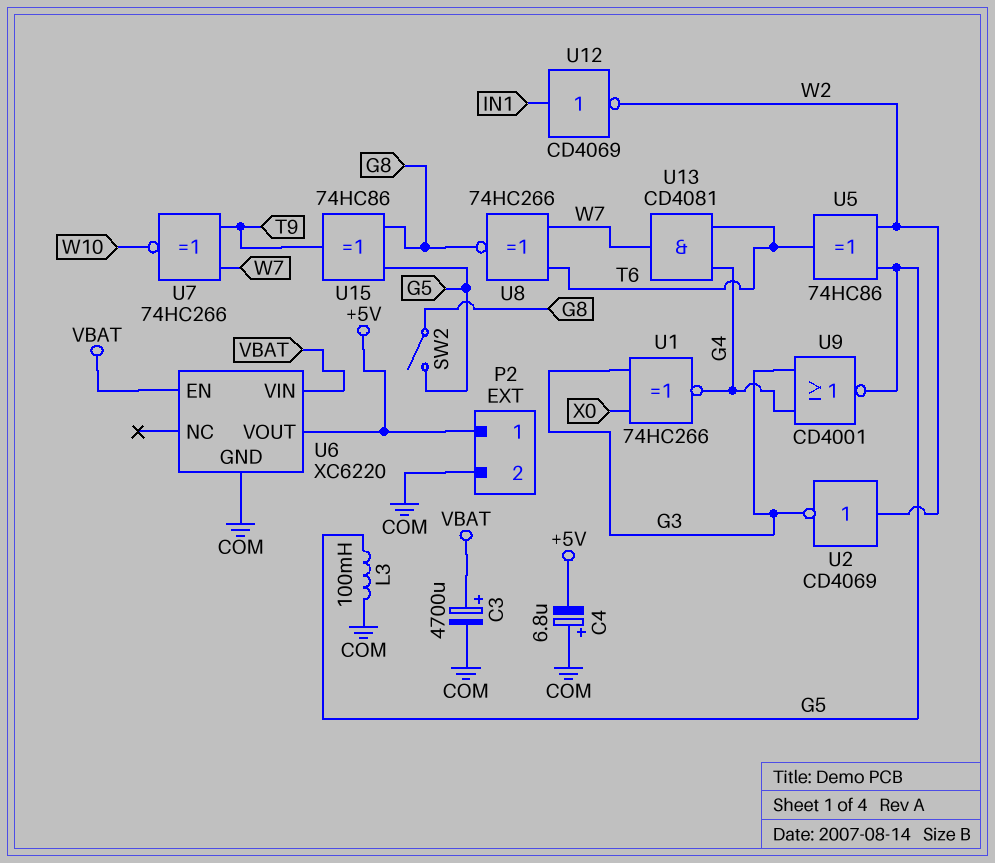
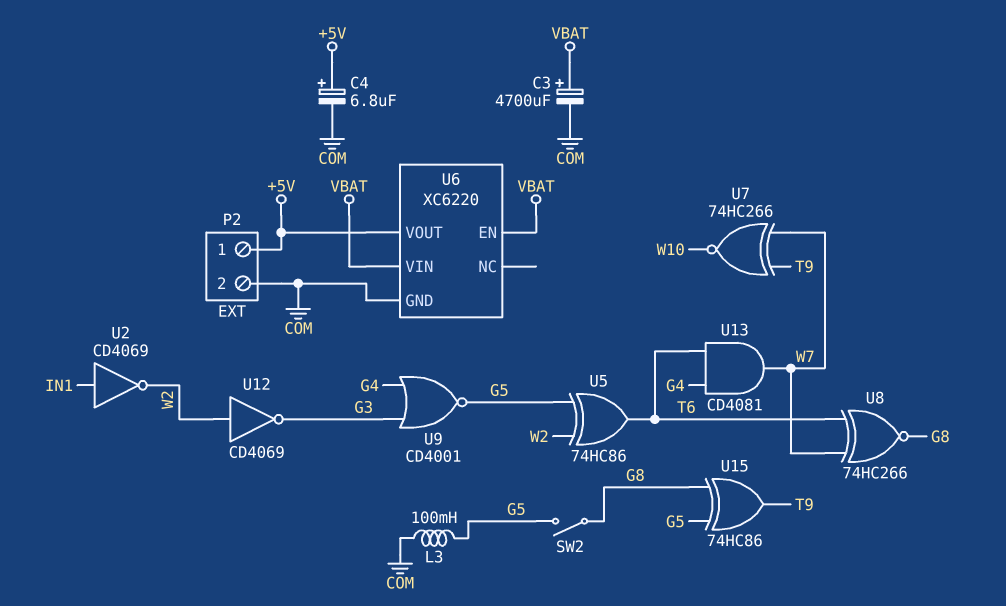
C4: 6.8uF (plus COM, minus +5V) -> 6.8uF (plus +5V, minus COM)
U1: XNOR 74HC266 (in G3, in X0, out G4) -> none
U2: NOT CD4069 (in W2, out G3) -> NOT CD4069 (in IN1, out W2)
U12: NOT CD4069 (in IN1, out W2) -> NOT CD4069 (in W2, out G3)

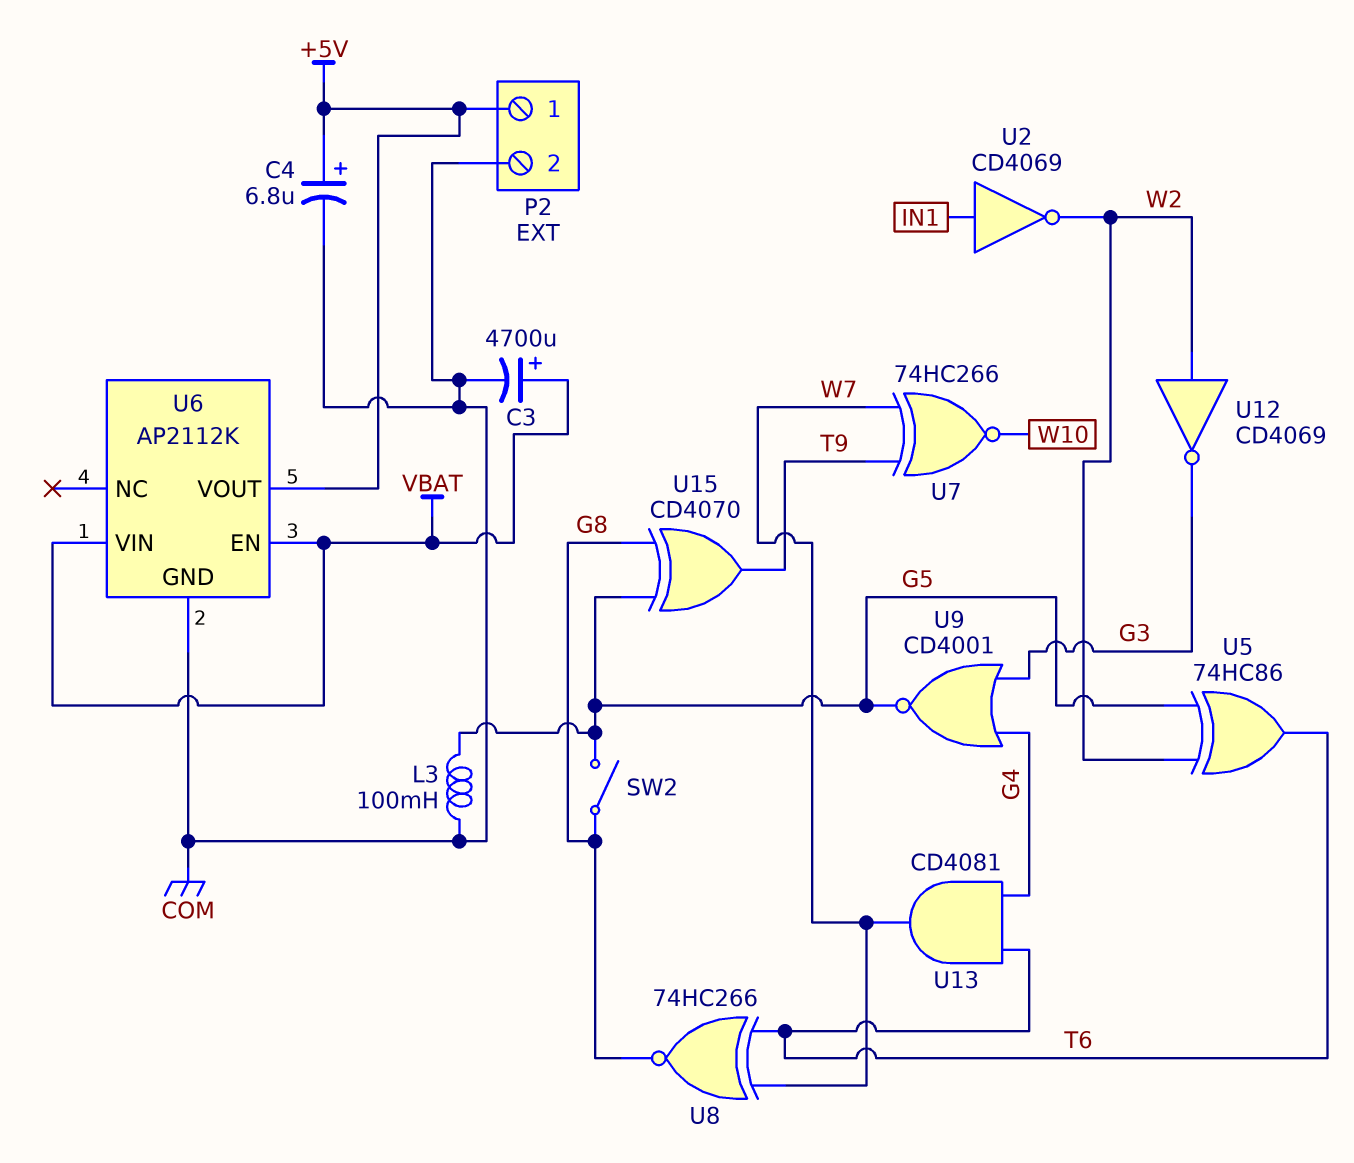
U6: XC6220 -> AP2112K
U15: XOR 74HC86 (in G5, in G8, out T9) -> XOR CD4070 (in G5, in G8, out T9)

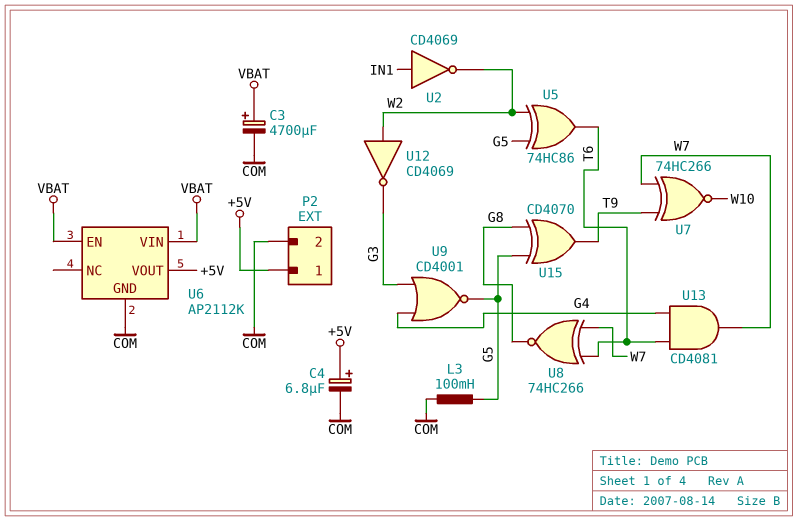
SW2: switch (G5, G8) -> none

